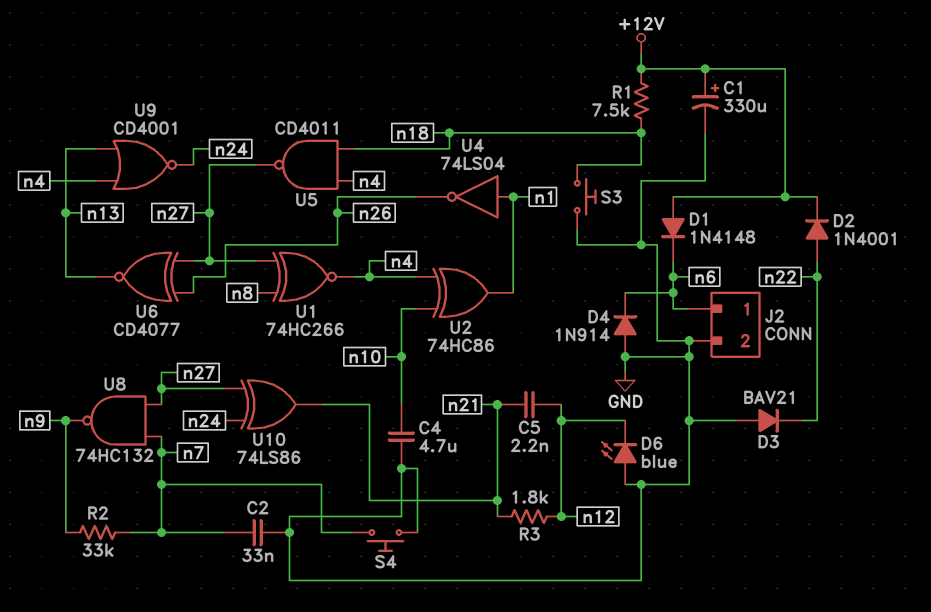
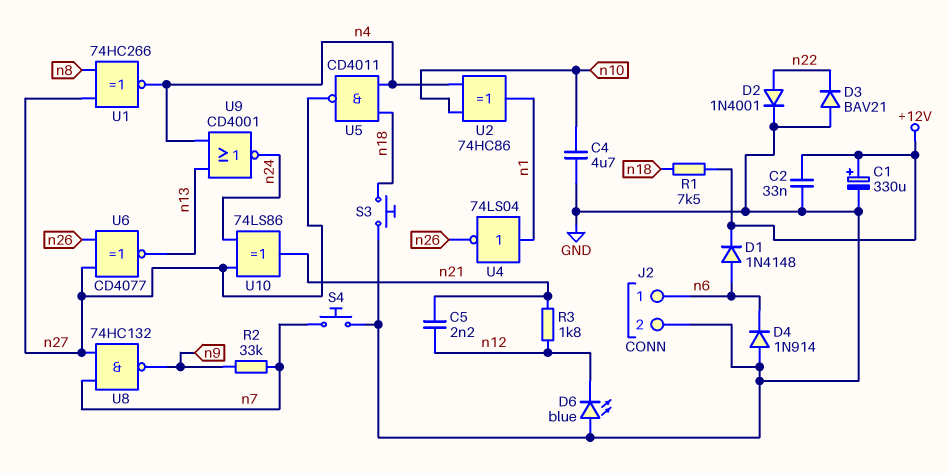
C2: 33nF (GND, n7) -> 33nF (+12V, GND)
D1: diode 1N4148 (A +12V, K n6) -> diode 1N4148 (A n6, K +12V)
D2: diode 1N4001 (A n22, K +12V) -> diode 1N4001 (A n22, K GND)

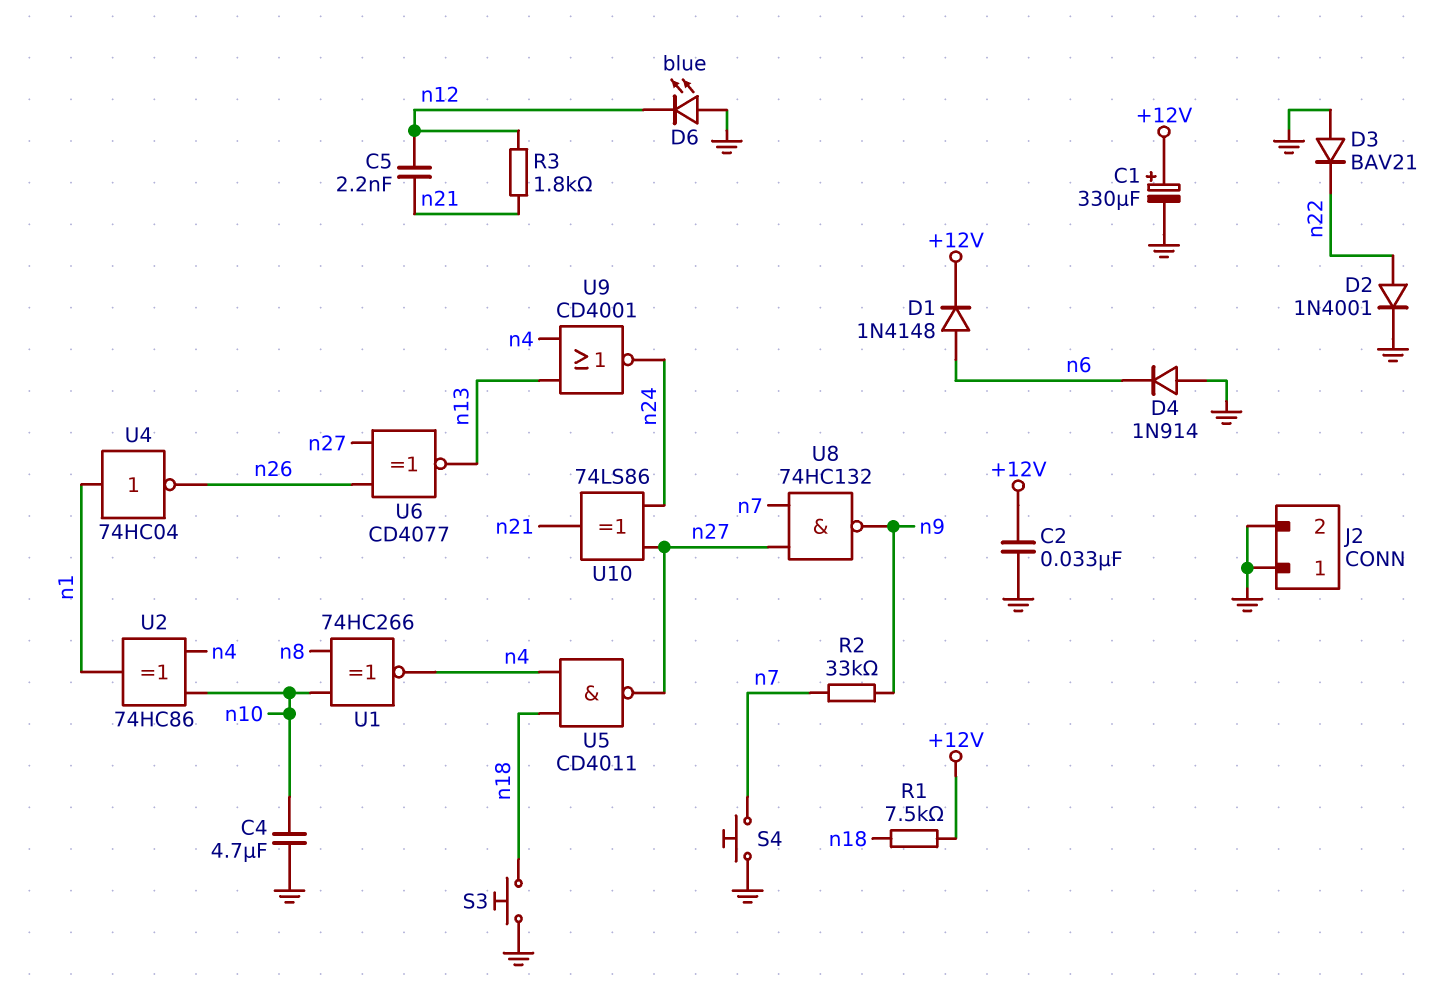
J2 pin 1: n6 -> GND
U1: XNOR 74HC266 (in n8, in n27, out n4) -> XNOR 74HC266 (in n8, in n10, out n4)
U4: NOT 74LS04 (in n1, out n26) -> NOT 74HC04 (in n1, out n26)

